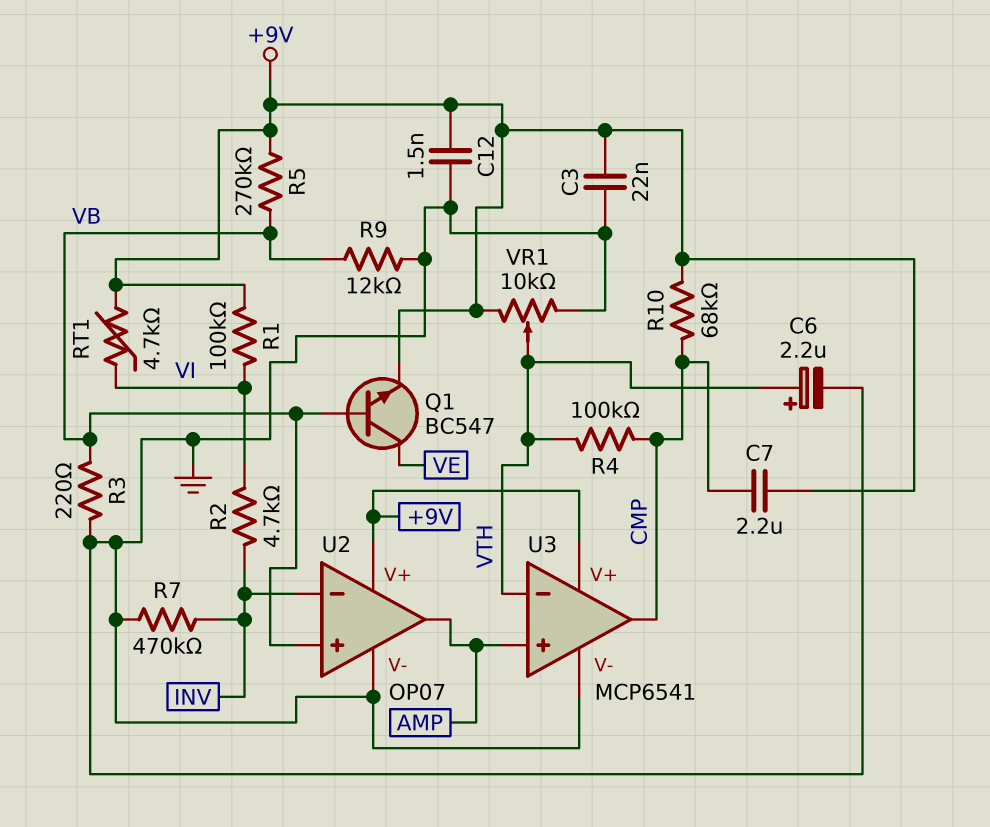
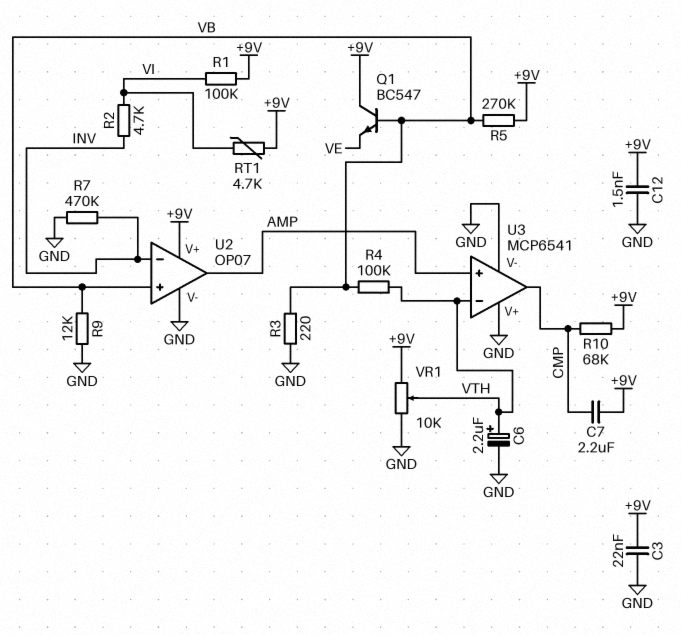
Q1: NPN BC547 (B VB, C VE, E +9V) -> NPN BC547 (B VB, C +9V, E VE)
R4: 100k (CMP, VTH) -> 100k (VB, VTH)
U3 pin V+: +9V -> GND

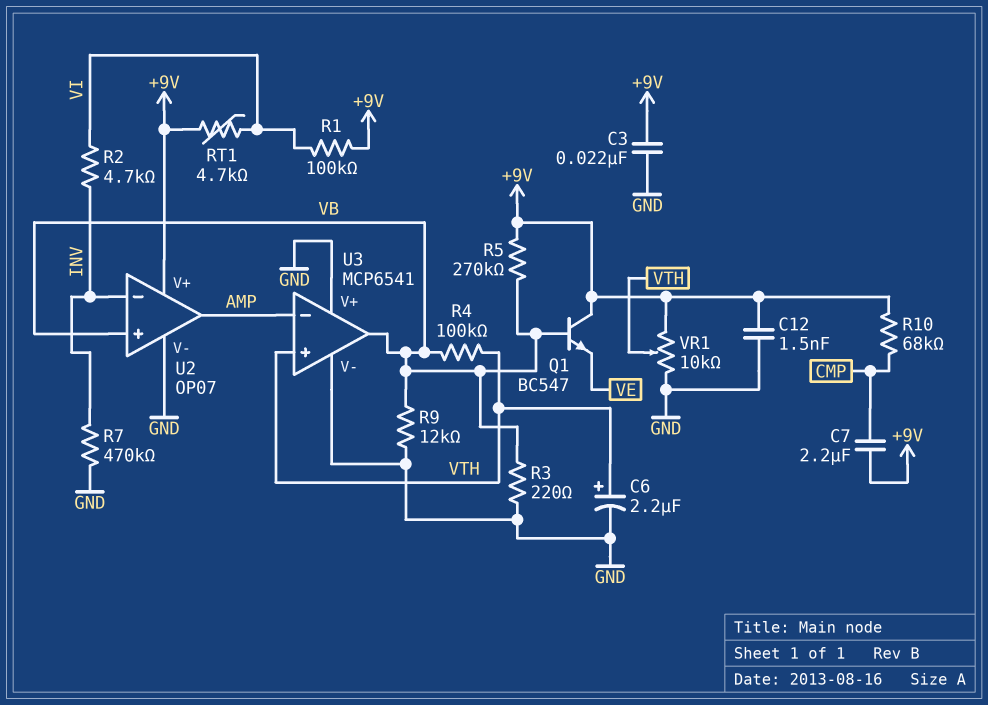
U3 pin in+: AMP -> VTH
U3 pin in-: VTH -> AMP
U3 pin out: CMP -> VB

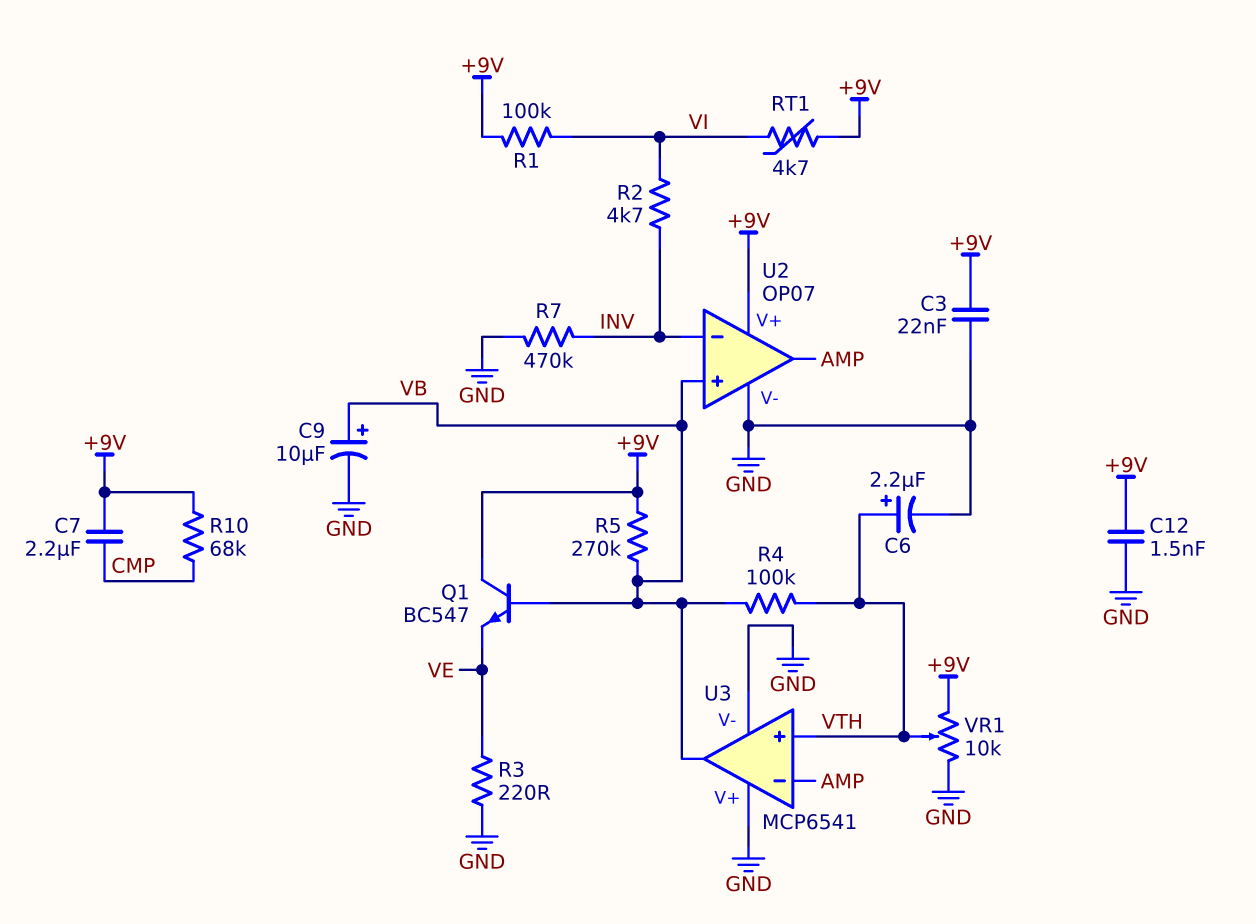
C9: none -> 10uF (plus VB, minus GND)
R3: 220 (GND, VB) -> 220 (GND, VE)
R9: 12k (GND, VB) -> none

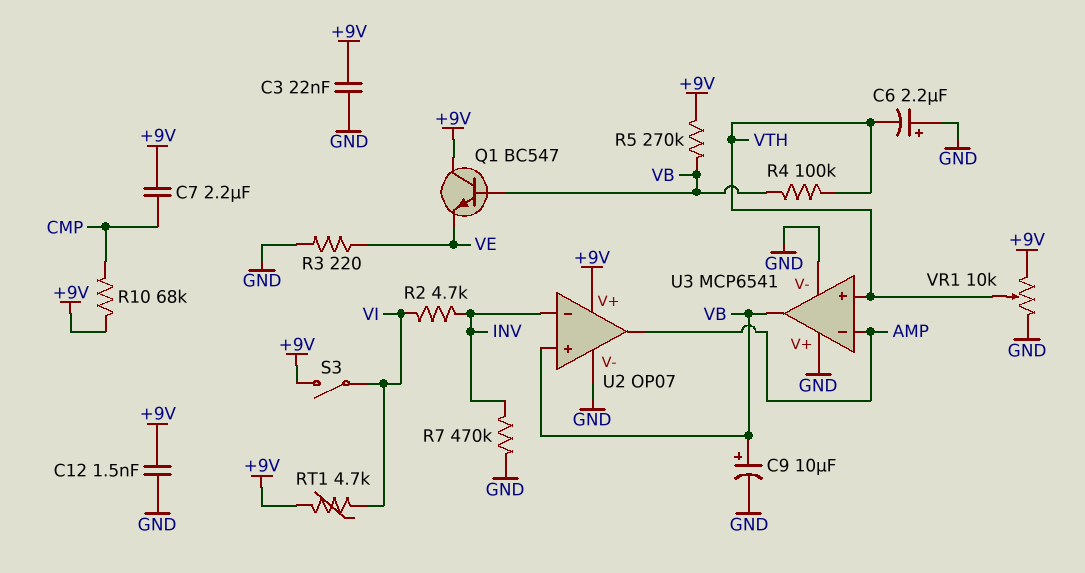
C6: 2.2uF (plus VTH, minus GND) -> 2.2uF (plus GND, minus VTH)
R1: 100k (+9V, VI) -> none
S3: none -> switch (+9V, VI)

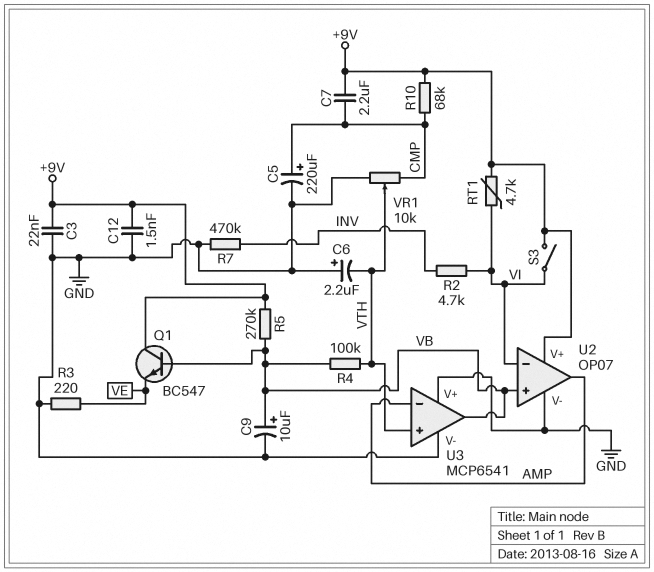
C5: none -> 220uF (plus CMP, minus GND)
U2 pin in-: INV -> VI
VR1: 10k (+9V, GND, wiper VTH) -> 10k (CMP, GND, wiper VTH)

